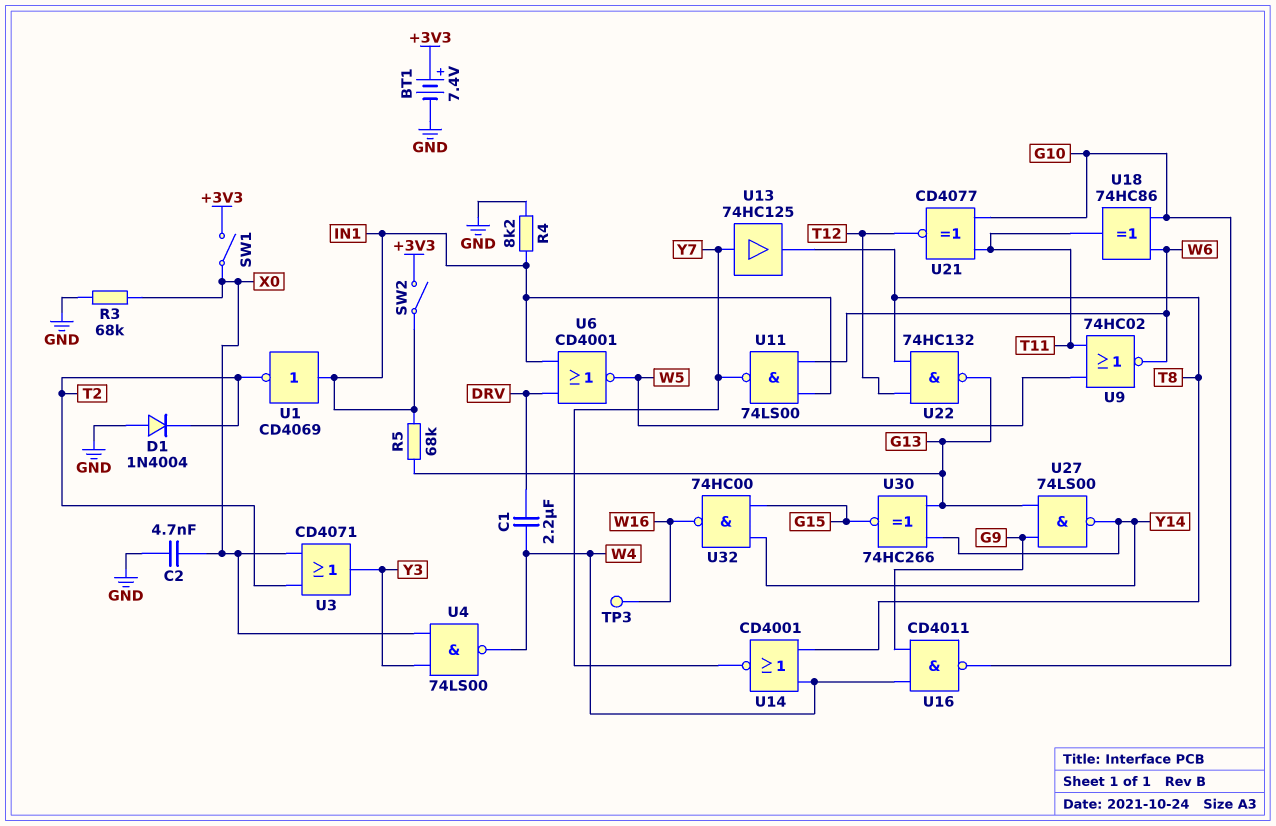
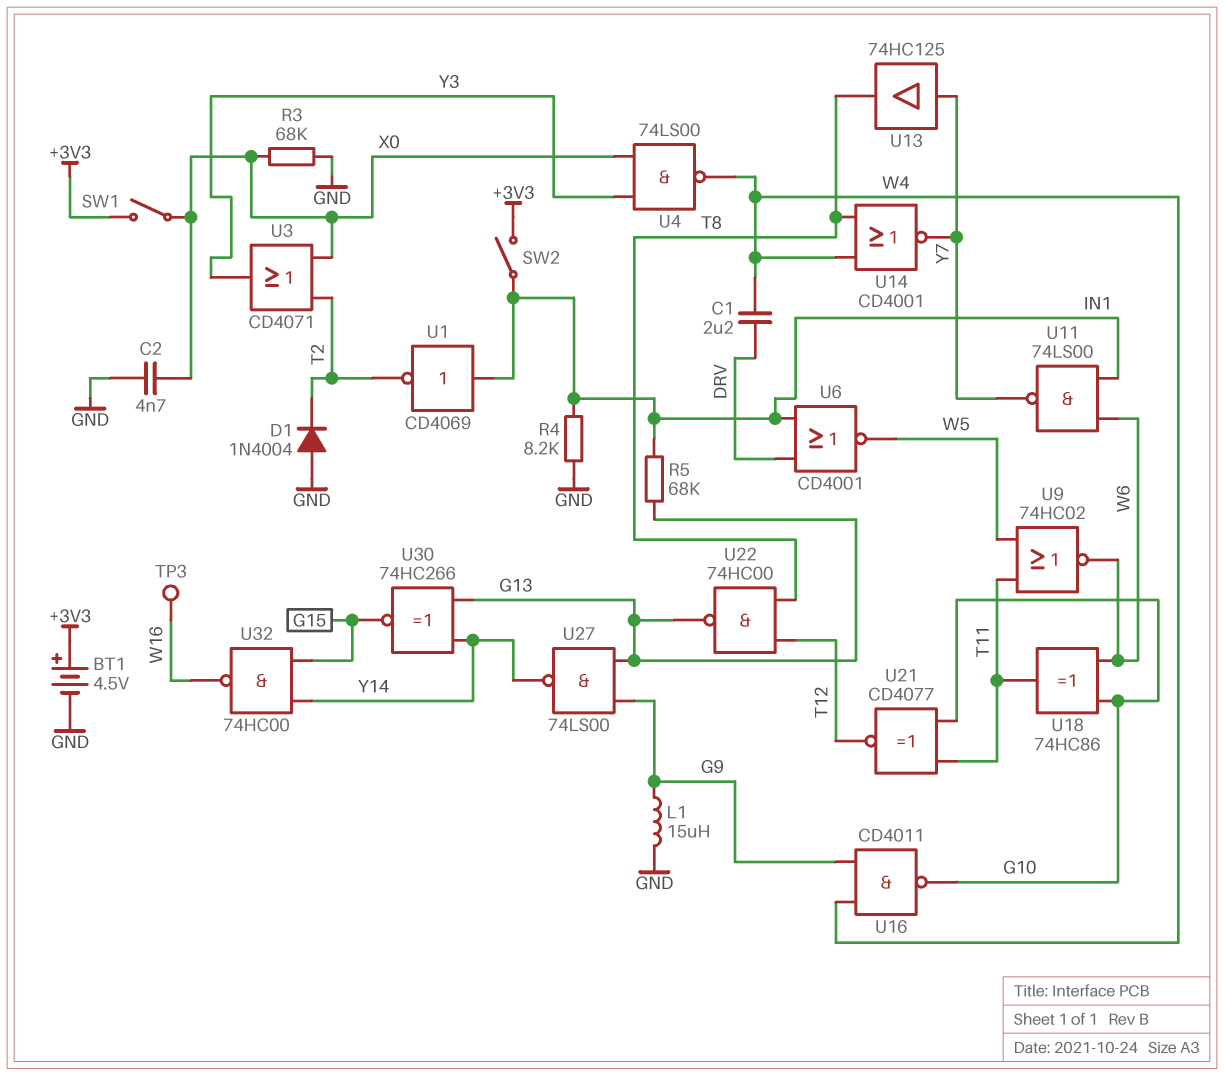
BT1: 7.4V (plus +3V3, minus GND) -> 4.5V (plus +3V3, minus GND)
L1: none -> 15uH (G9, GND)
U22: NAND 74HC132 (in T8, in T12, out G13) -> NAND 74HC00 (in T8, in T12, out G13)

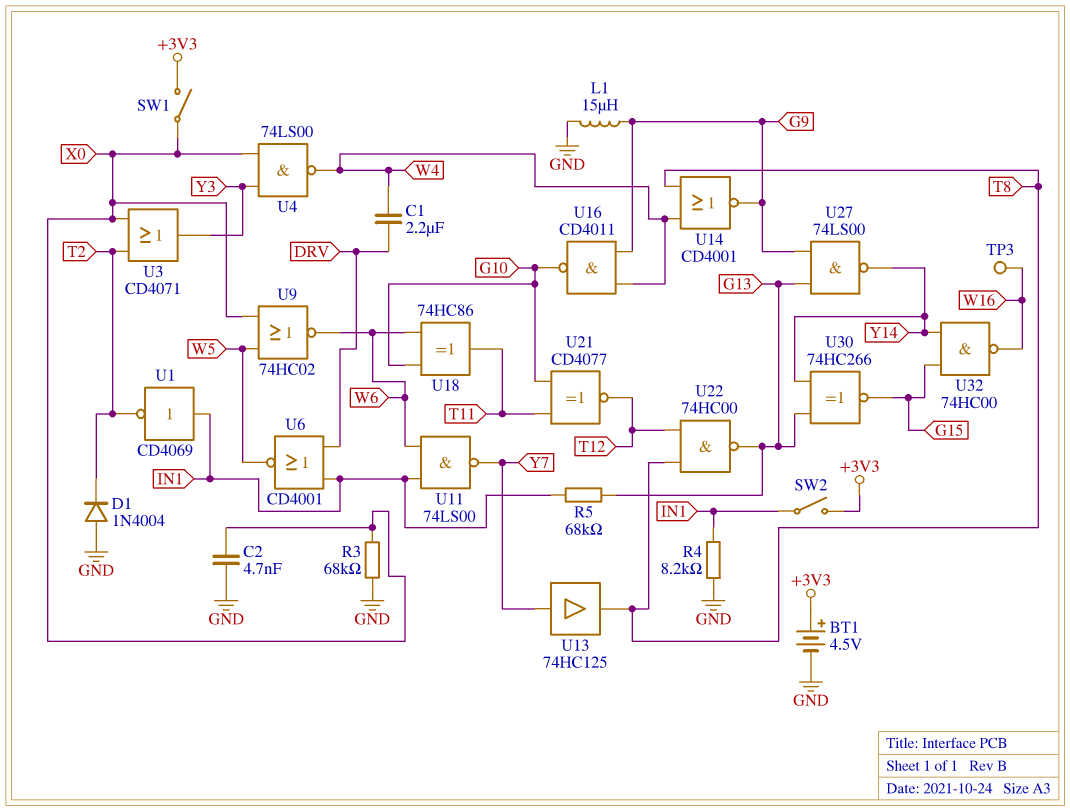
U9: NOR 74HC02 (in T11, in W5, out W6) -> NOR 74HC02 (in W5, in X0, out W6)
U14: NOR CD4001 (in T8, in W4, out Y7) -> NOR CD4001 (in T8, in W4, out G9)

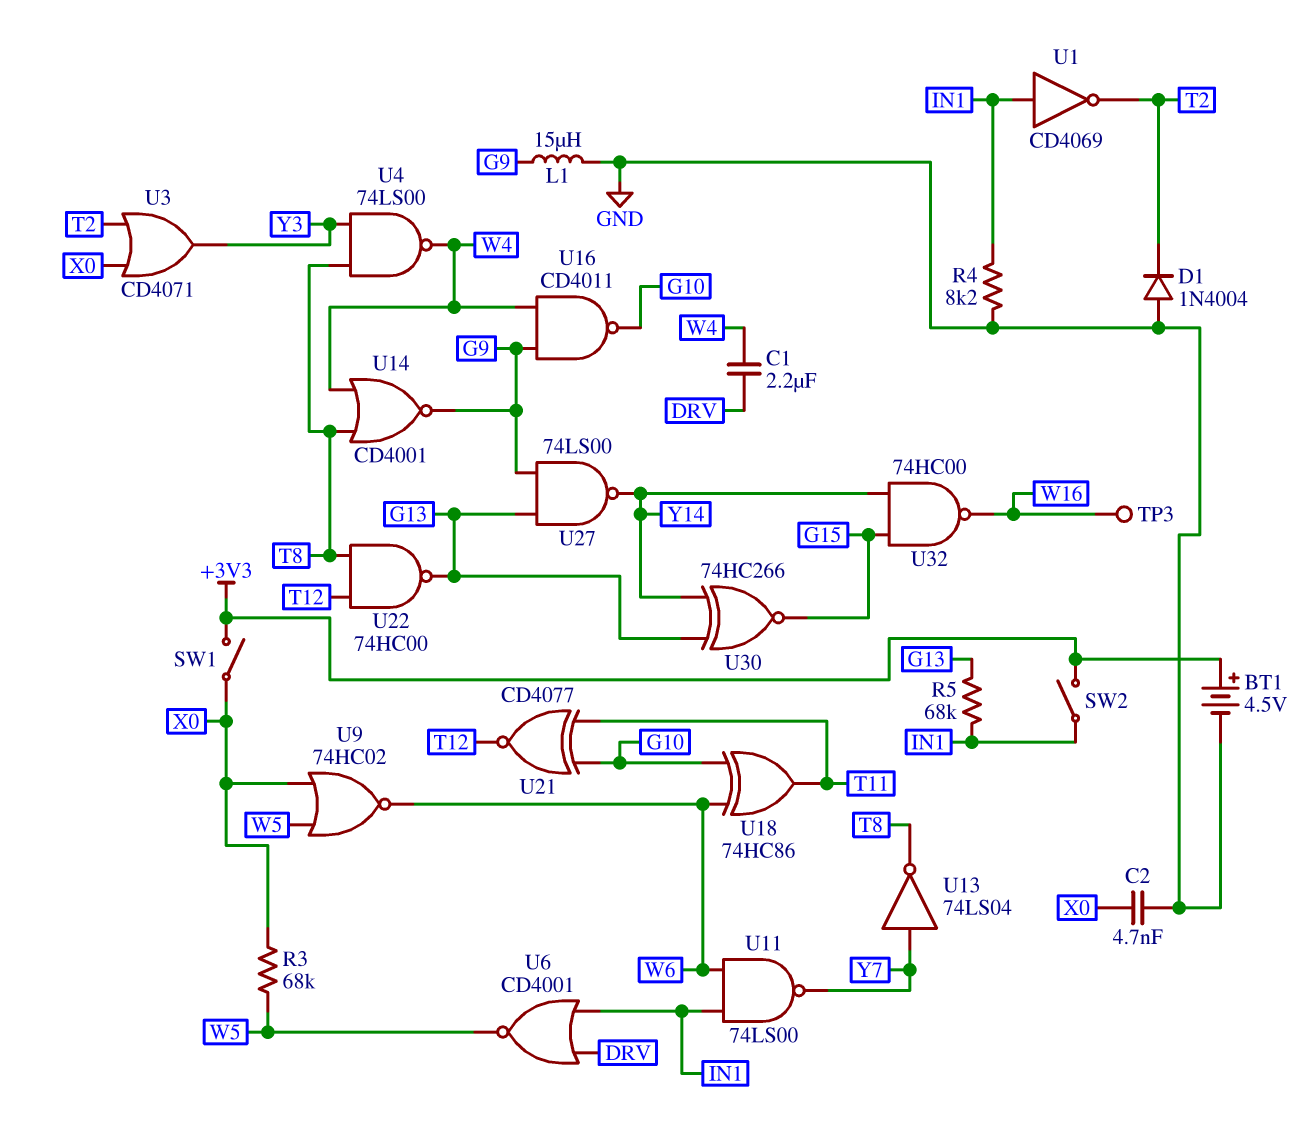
R3: 68k (GND, X0) -> 68k (W5, X0)
U4: NAND 74LS00 (in X0, in Y3, out W4) -> NAND 74LS00 (in T8, in Y3, out W4)
U13: buffer 74HC125 (in Y7, out T8) -> NOT 74LS04 (in Y7, out T8)

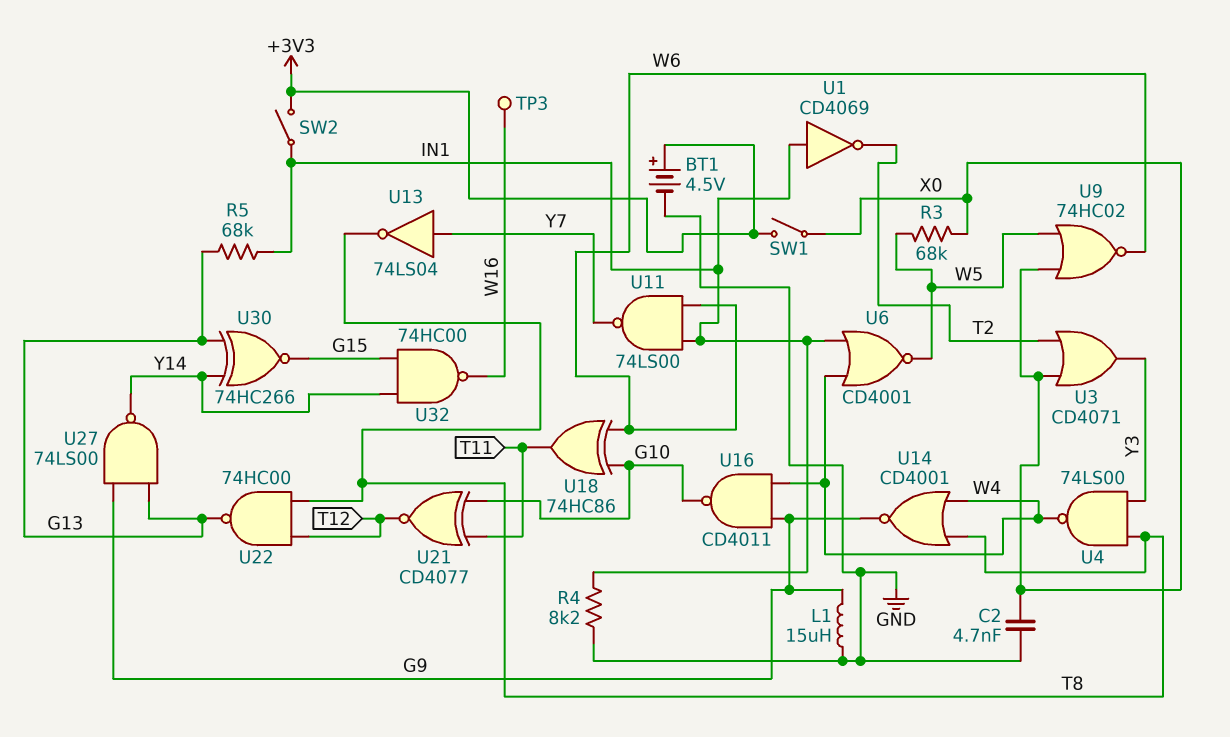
C1: 2.2uF (DRV, W4) -> none
D1: diode 1N4004 (A GND, K T2) -> none
U6: NOR CD4001 (in DRV, in IN1, out W5) -> NOR CD4001 (in IN1, in W4, out W5)

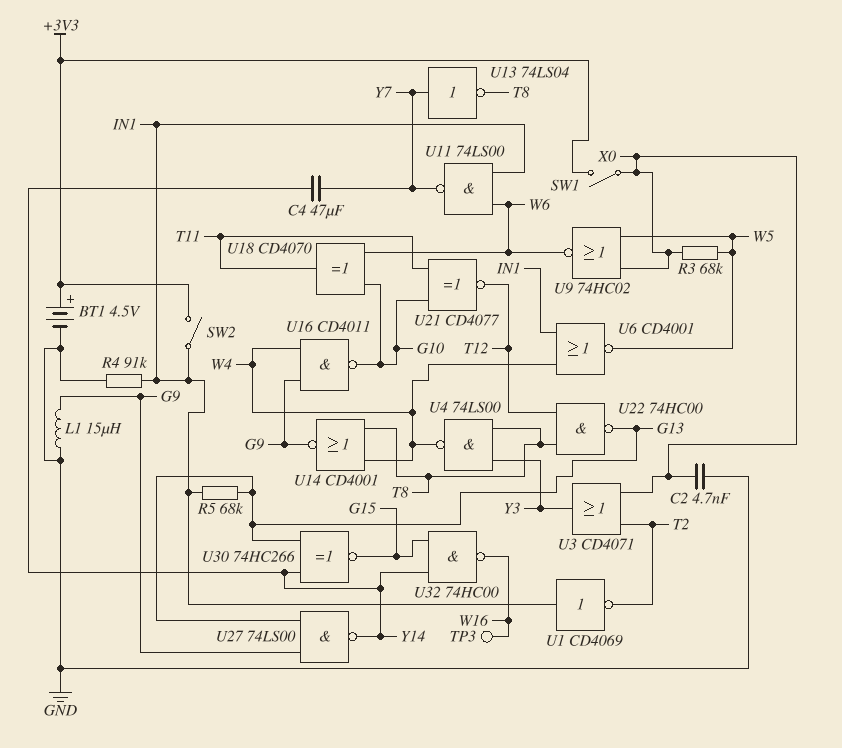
C4: none -> 47uF (Y7, Y14)
R4: 8.2k (GND, IN1) -> 91k (GND, IN1)
U18: XOR 74HC86 (in G10, in W6, out T11) -> XOR CD4070 (in G10, in W6, out T11)

